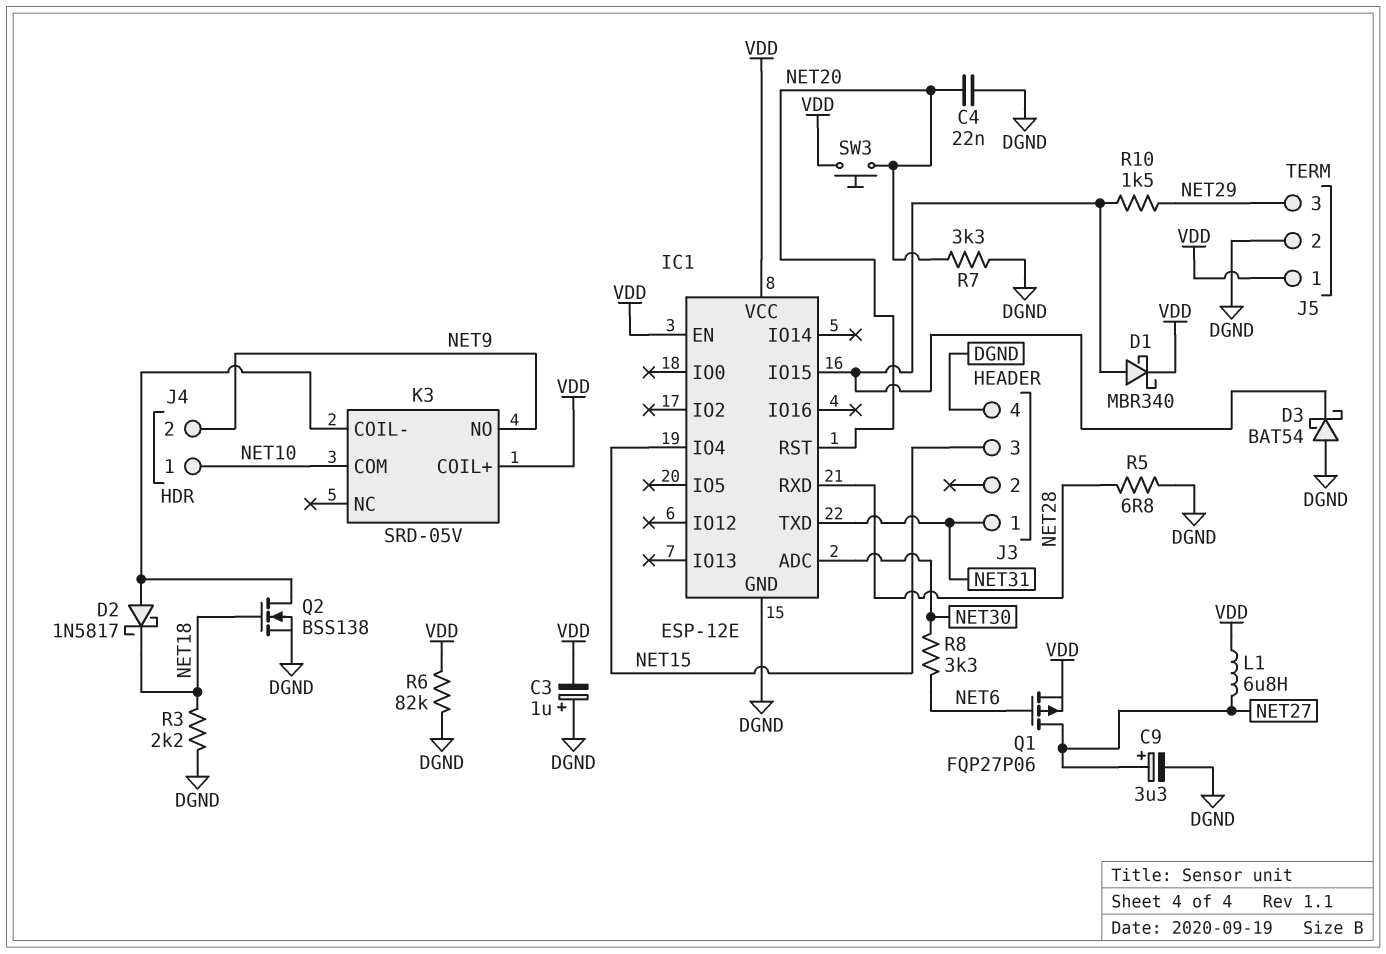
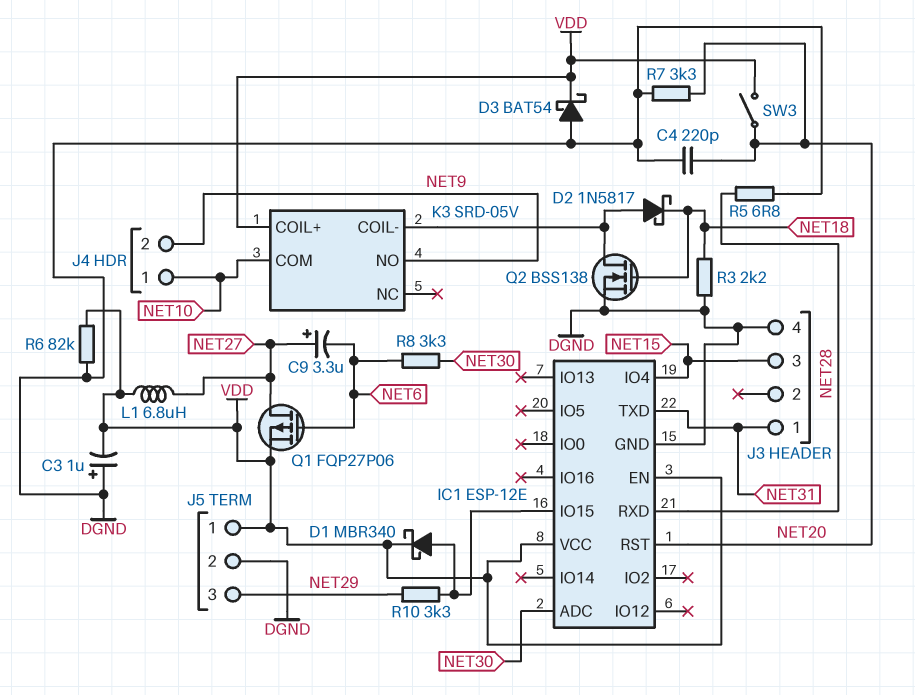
C4: 22nF (DGND, NET20) -> 220pF (DGND, NET20)
C9: 3.3uF (plus NET27, minus DGND) -> 3.3uF (plus NET27, minus NET6)
D3: schottky BAT54 (A DGND, K IC1/IO15) -> schottky BAT54 (A DGND, K VDD)
R10: 1.5k (IC1/IO15, NET29) -> 3.3k (IC1/IO15, NET29)
SW3: button (NET20, VDD) -> switch (NET20, VDD)

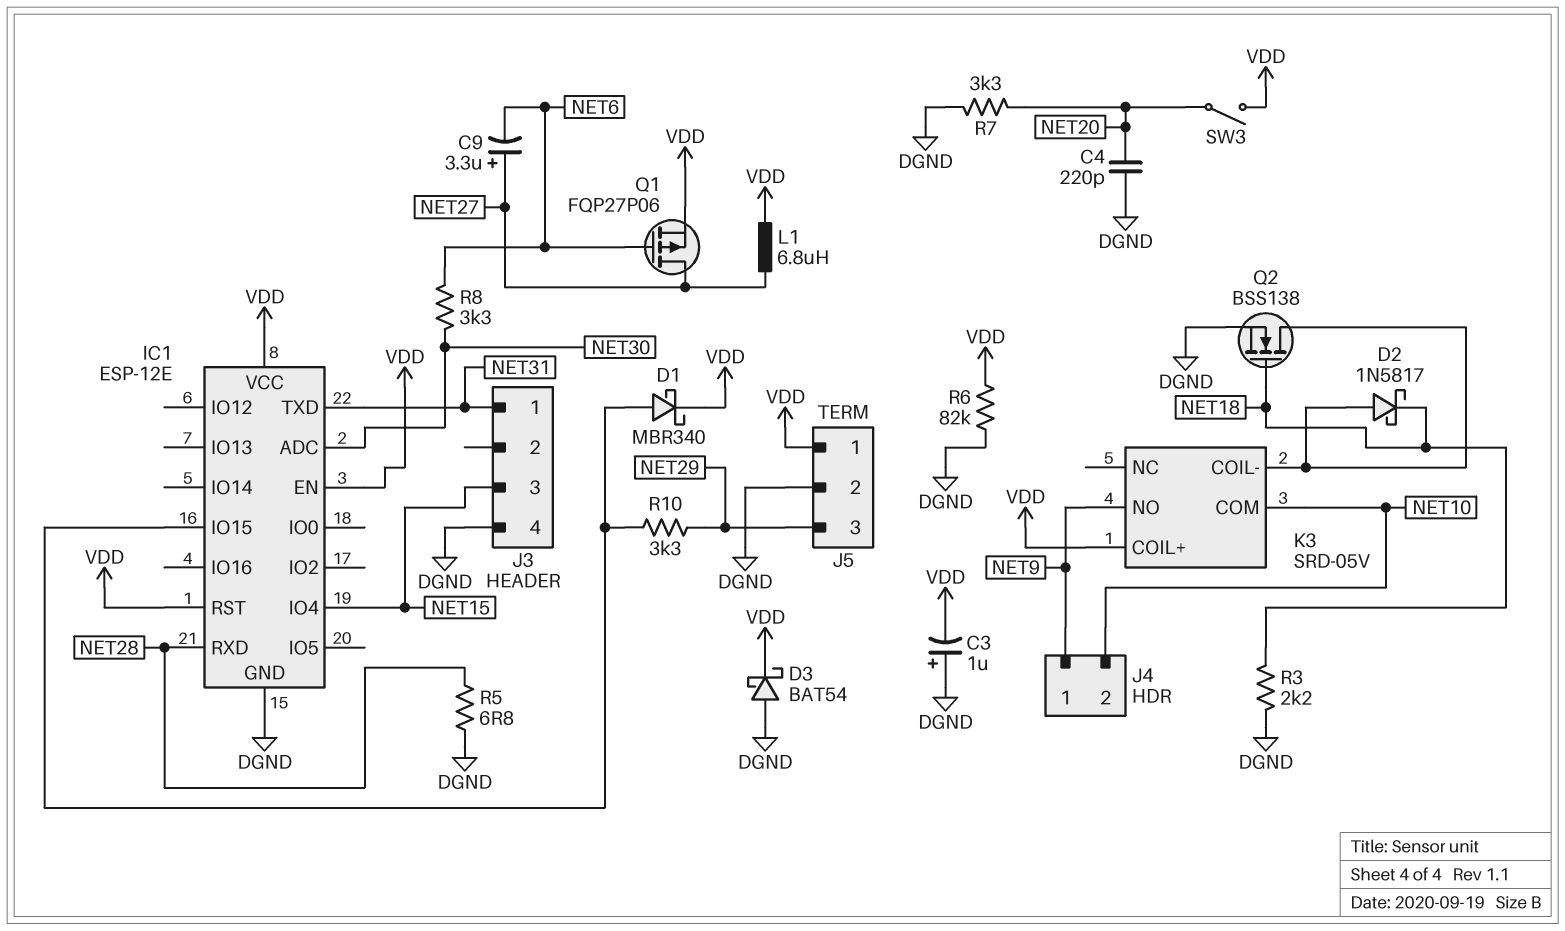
IC1 pin RST: NET20 -> VDD
J4 pin 1: NET10 -> NET9
J4 pin 2: NET9 -> NET10

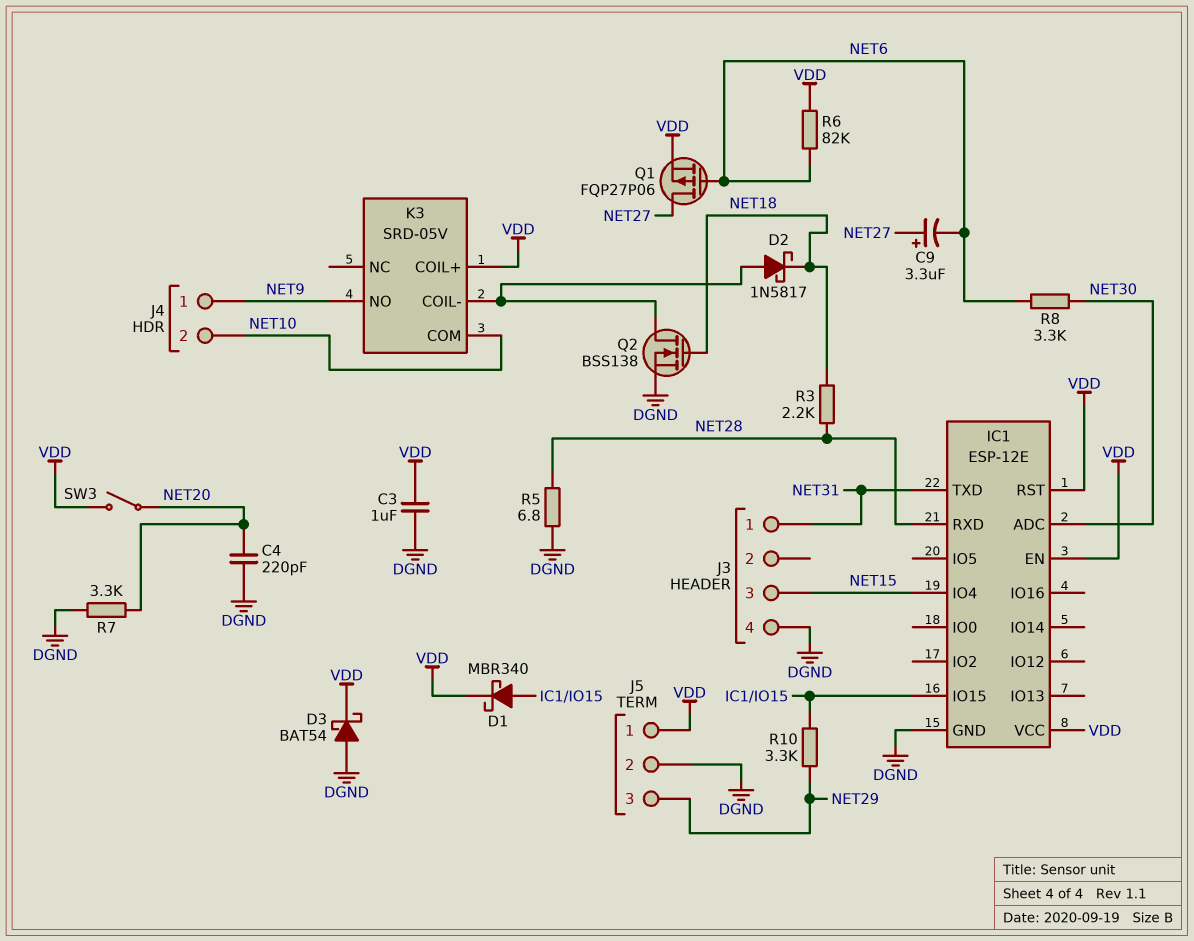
C3: 1uF (plus DGND, minus VDD) -> 1uF (DGND, VDD)
L1: 6.8uH (NET27, VDD) -> none
R3: 2.2k (DGND, NET18) -> 2.2k (NET18, NET28)
R6: 82k (DGND, VDD) -> 82k (NET6, VDD)

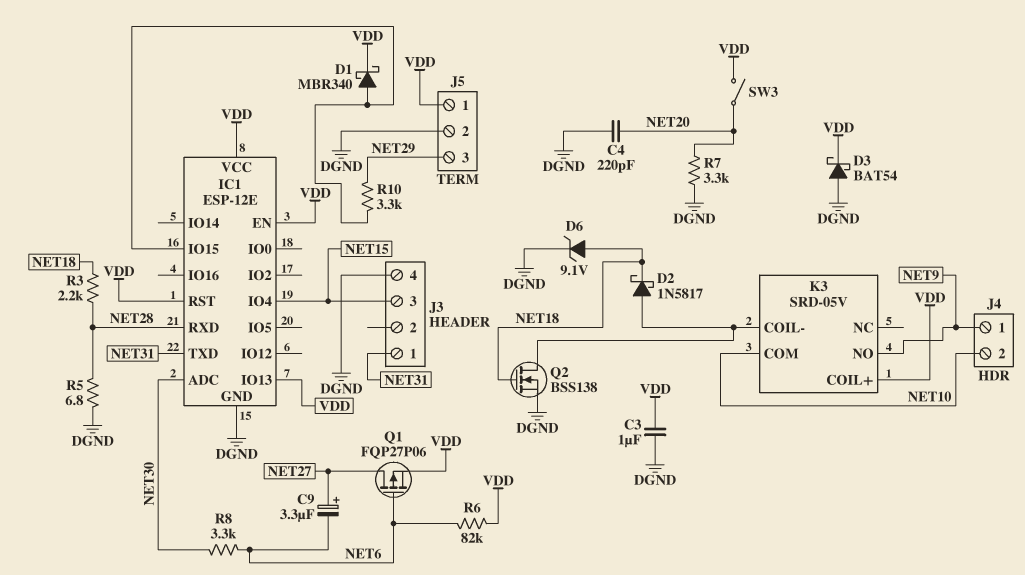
D6: none -> zener 9.1V (A NET18, K DGND)
IC1 pin IO13: none -> VDD

